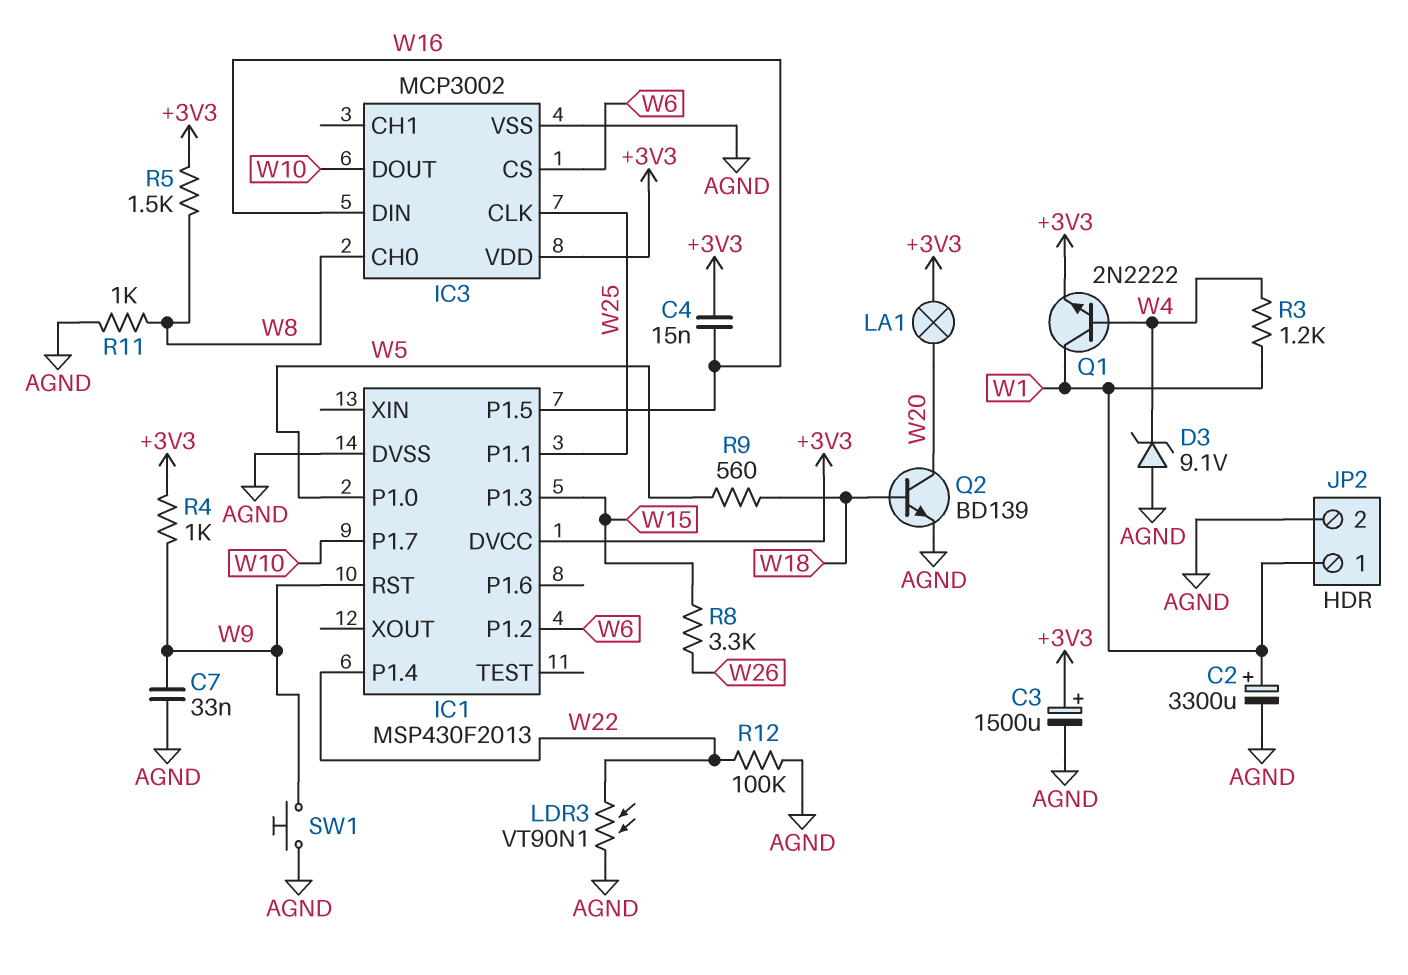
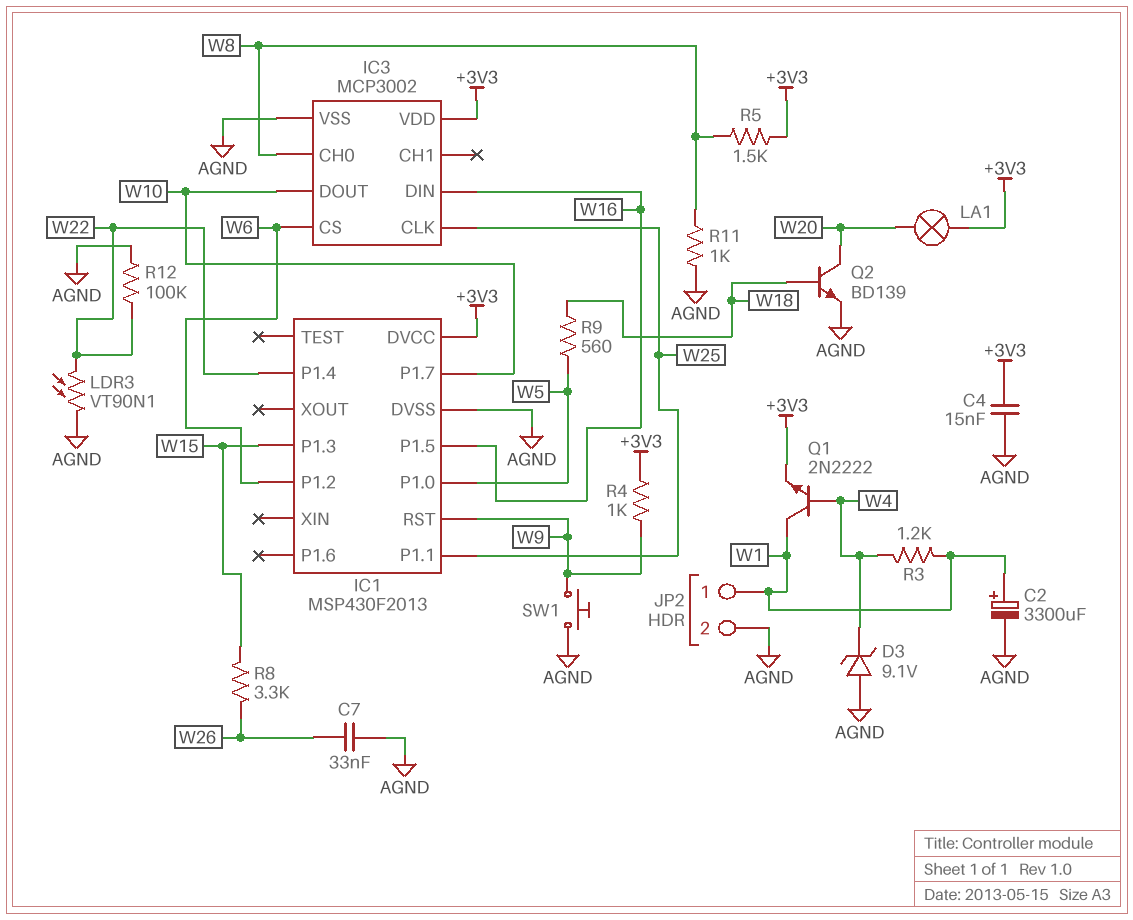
C3: 1500uF (plus +3V3, minus AGND) -> none
C4: 15nF (+3V3, W16) -> 15nF (+3V3, AGND)
C7: 33nF (AGND, W9) -> 33nF (AGND, W26)

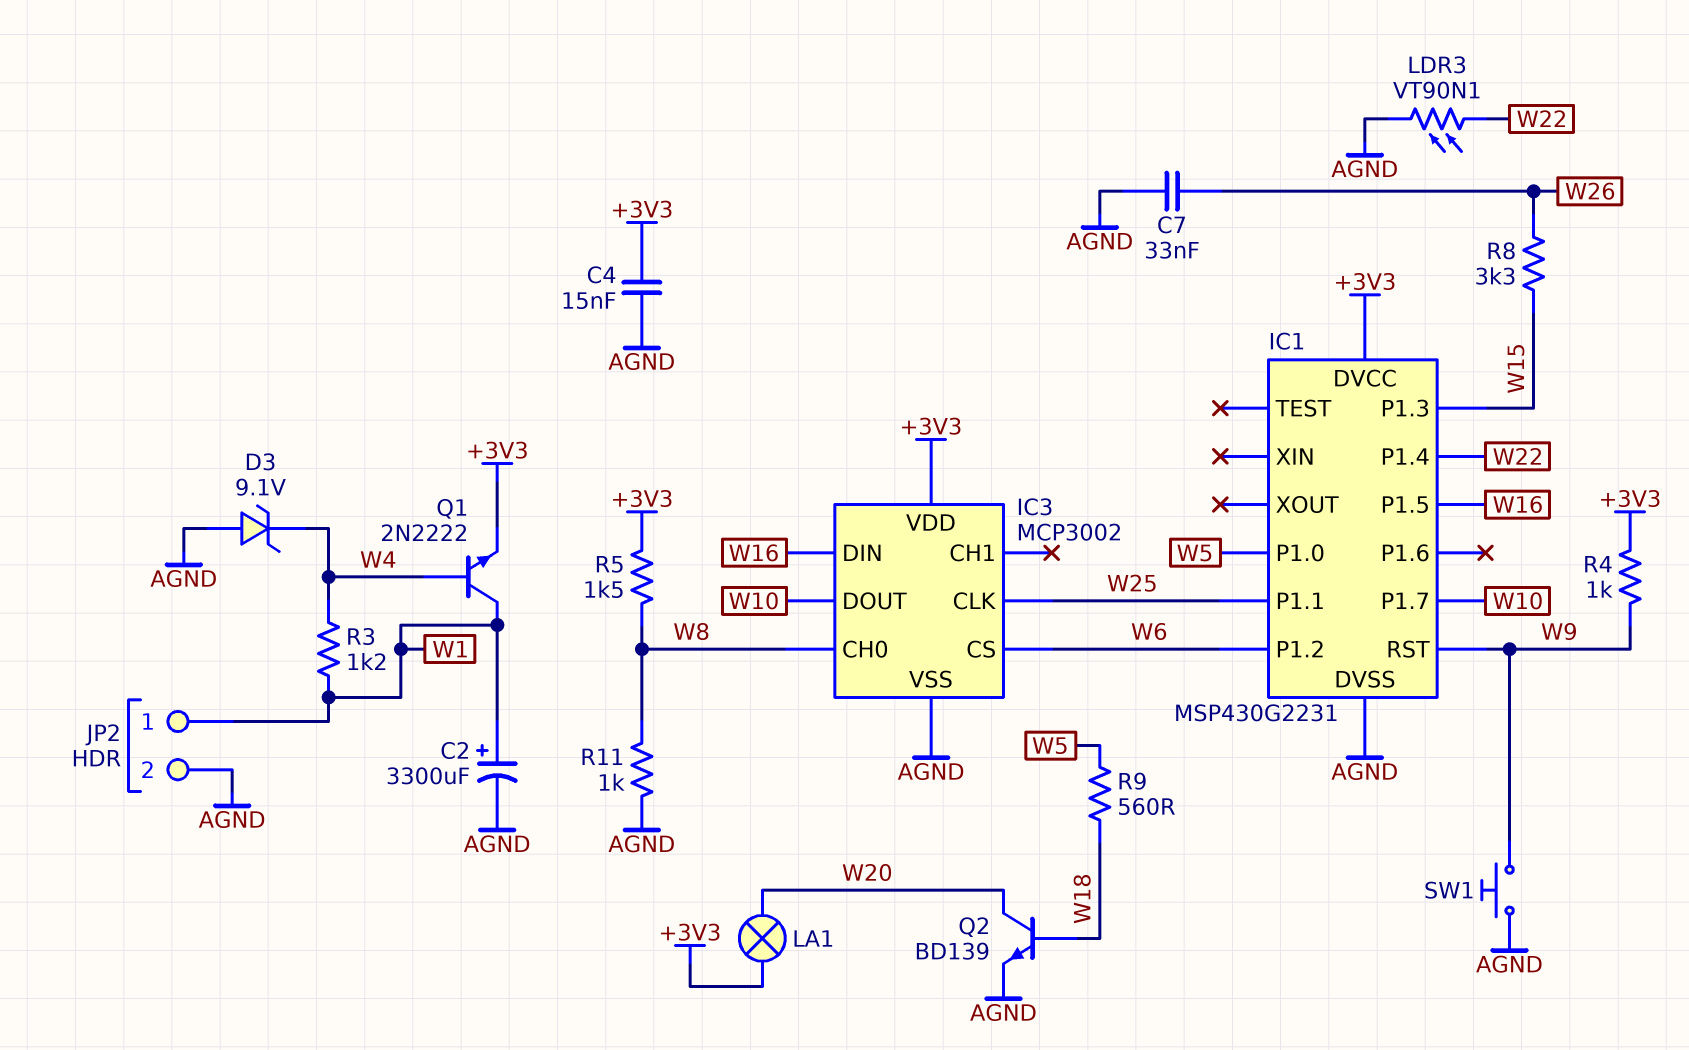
IC1: MSP430F2013 -> MSP430G2231
R12: 100k (AGND, W22) -> none

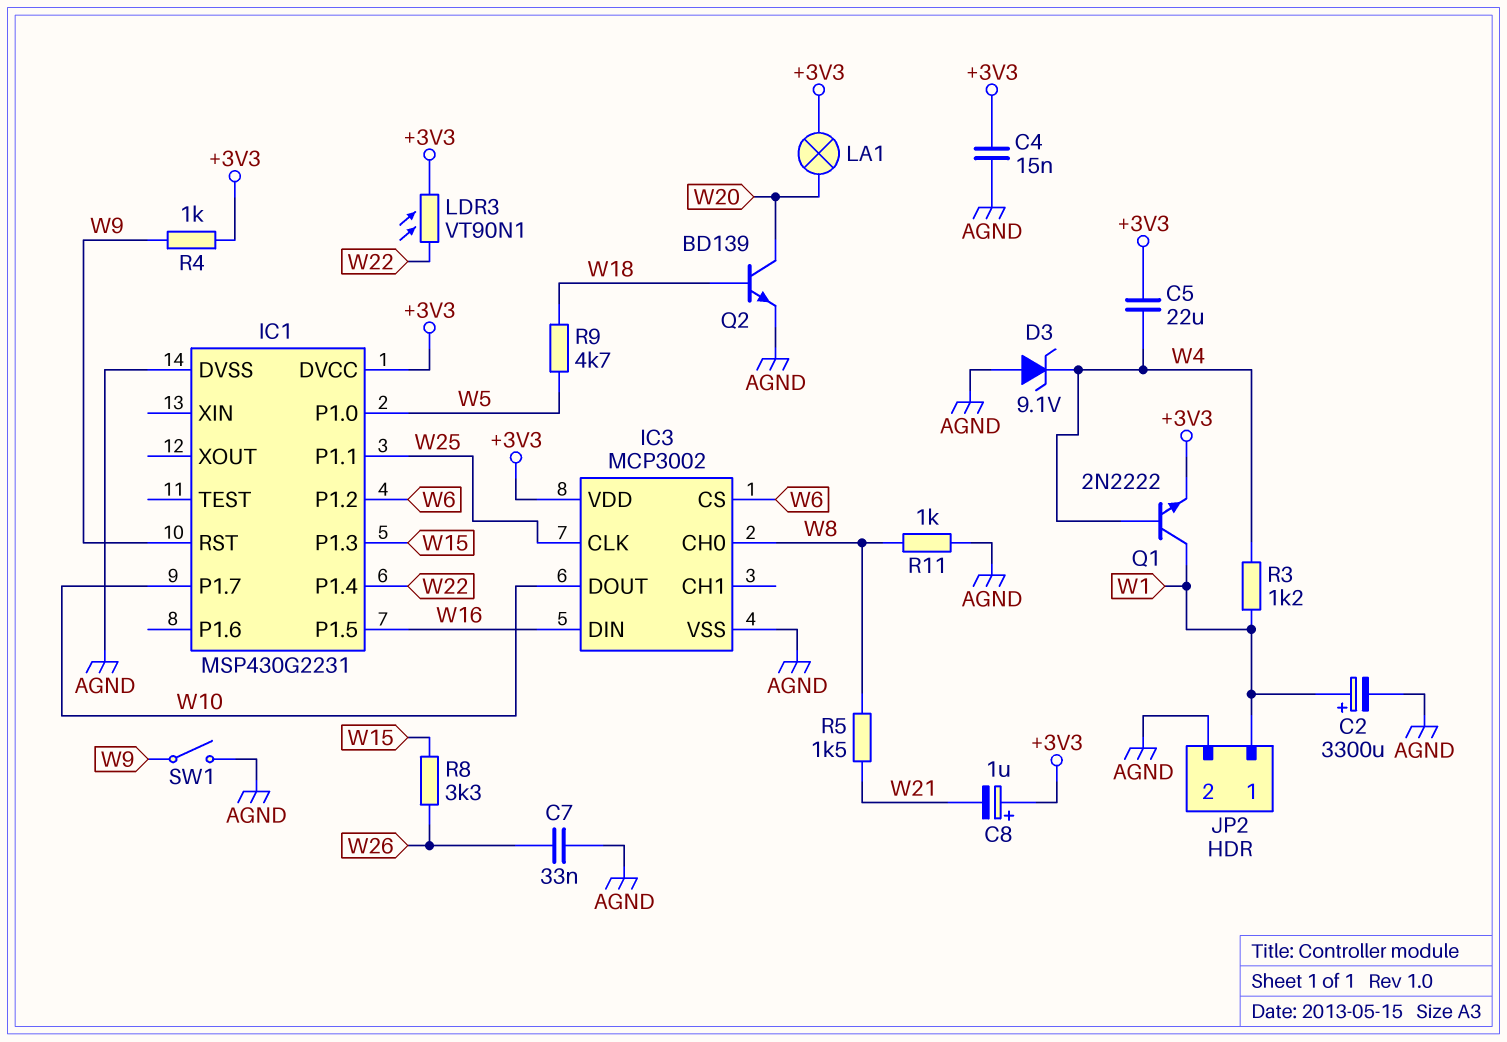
C5: none -> 22uF (+3V3, W4)
C8: none -> 1uF (plus +3V3, minus W21)
LDR3: VT90N1 (AGND, W22) -> VT90N1 (+3V3, W22)
R5: 1.5k (+3V3, W8) -> 1.5k (W8, W21)
R9: 560 (W5, W18) -> 4.7k (W5, W18)
SW1: button (AGND, W9) -> switch (AGND, W9)

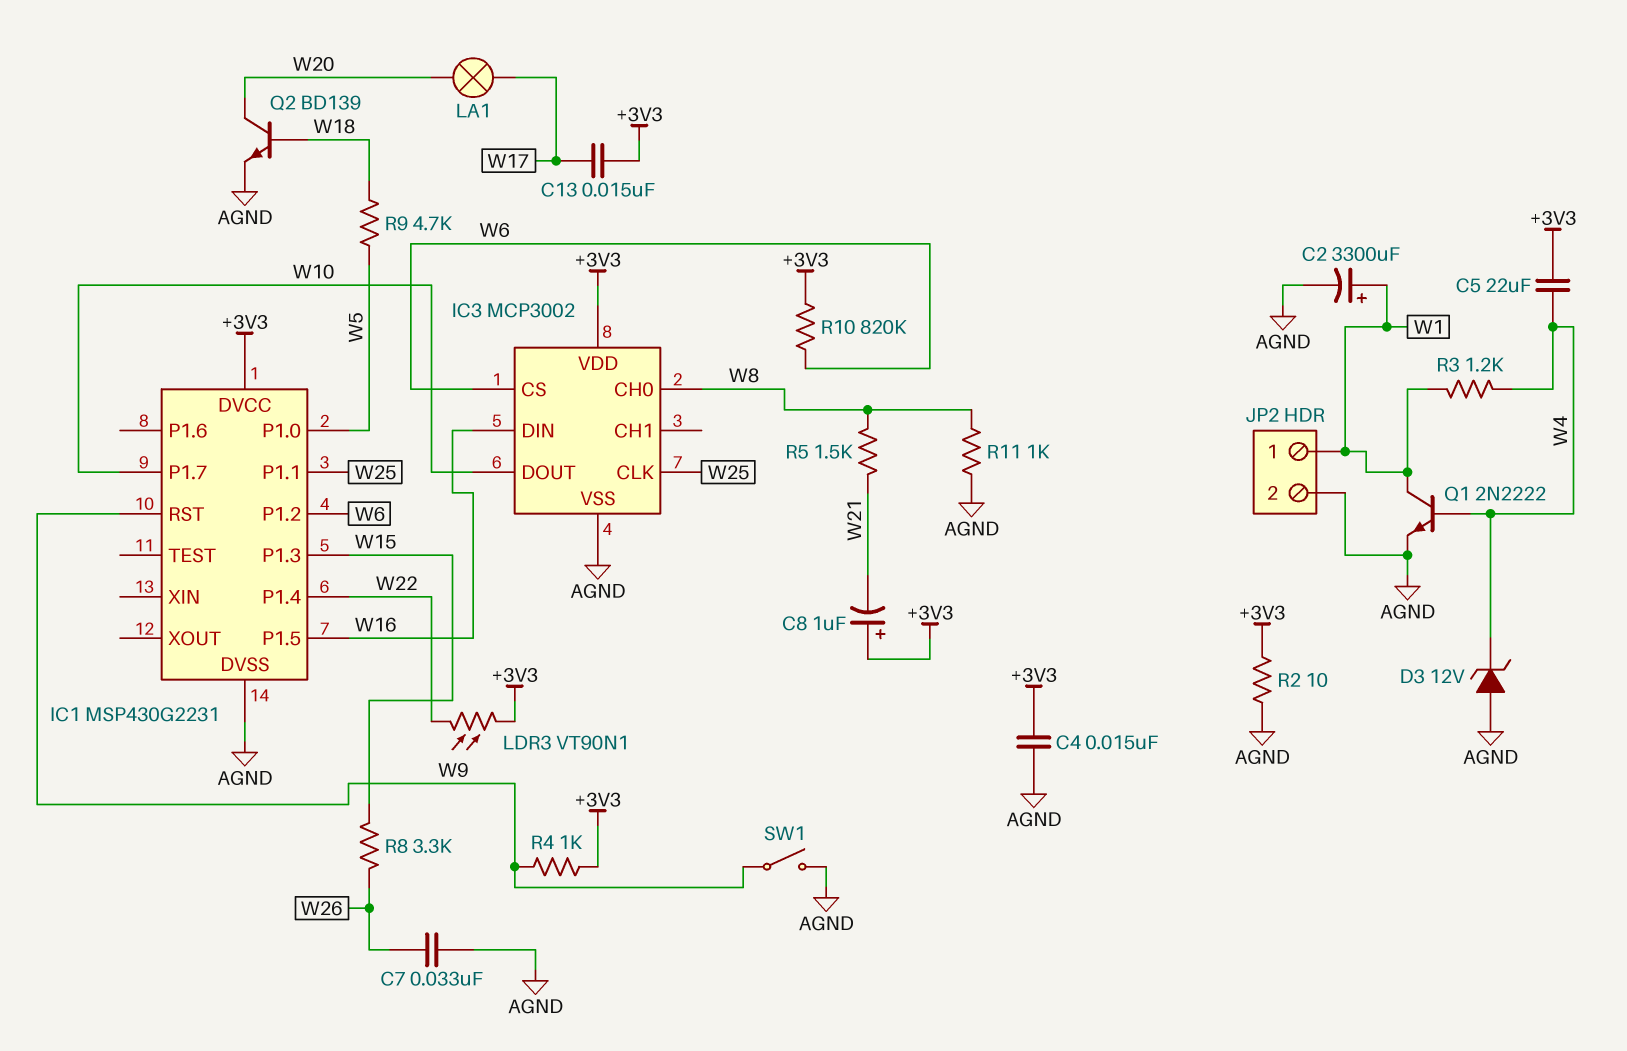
C13: none -> 15nF (+3V3, W17)
D3: zener 9.1V (A AGND, K W4) -> zener 12V (A AGND, K W4)
LA1: lamp (+3V3, W20) -> lamp (W17, W20)
Q1: NPN 2N2222 (B W4, C W1, E +3V3) -> NPN 2N2222 (B W4, C W1, E AGND)
R2: none -> 10 (+3V3, AGND)
R10: none -> 820k (+3V3, W6)

